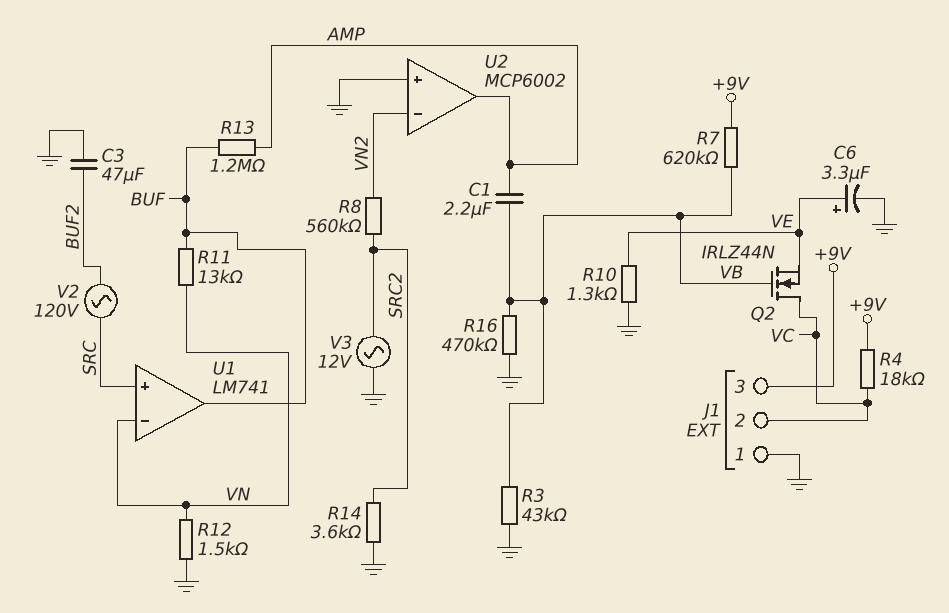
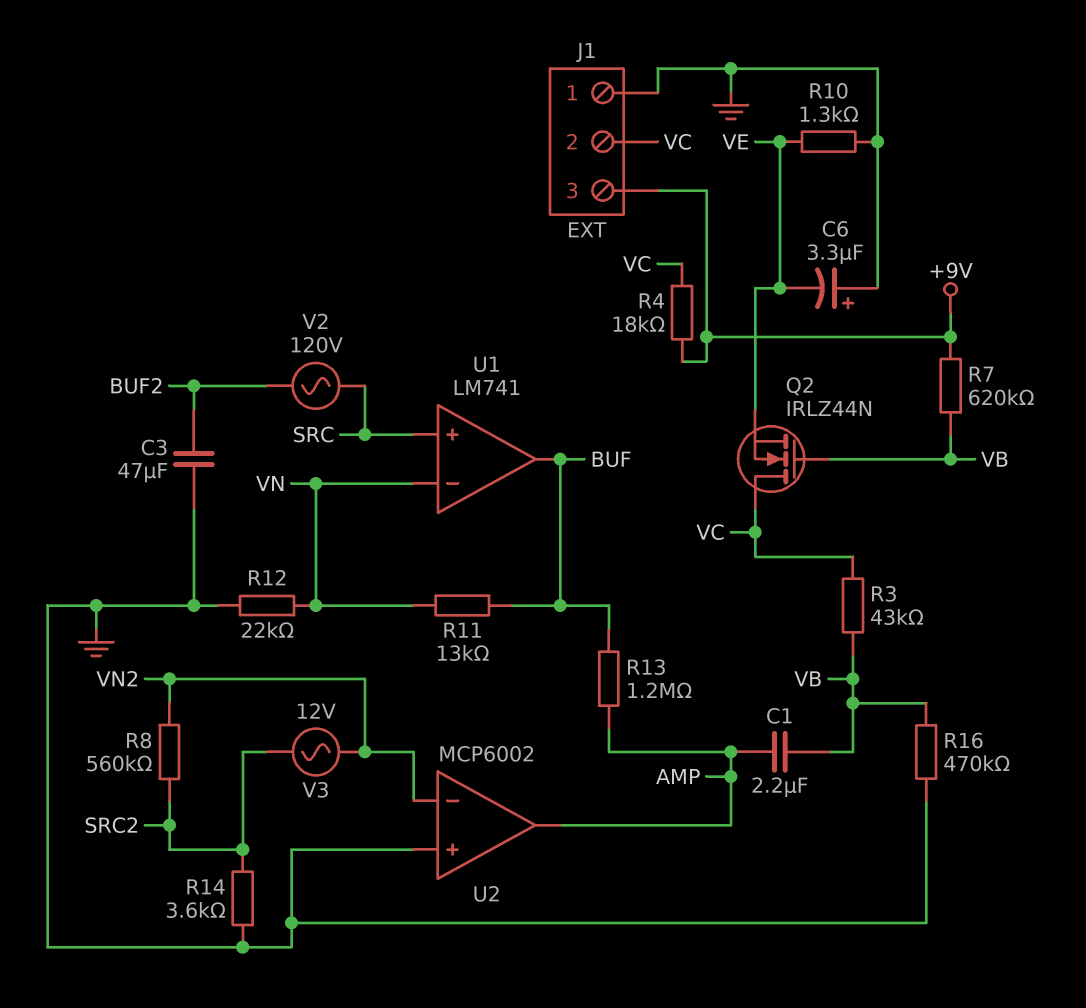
C6: 3.3uF (plus VE, minus GND) -> 3.3uF (plus GND, minus VE)
R3: 43k (GND, VB) -> 43k (VB, VC)
R12: 1.5k (GND, VN) -> 22k (GND, VN)
V3: AC 12V (GND, SRC2) -> AC 12V (SRC2, VN2)

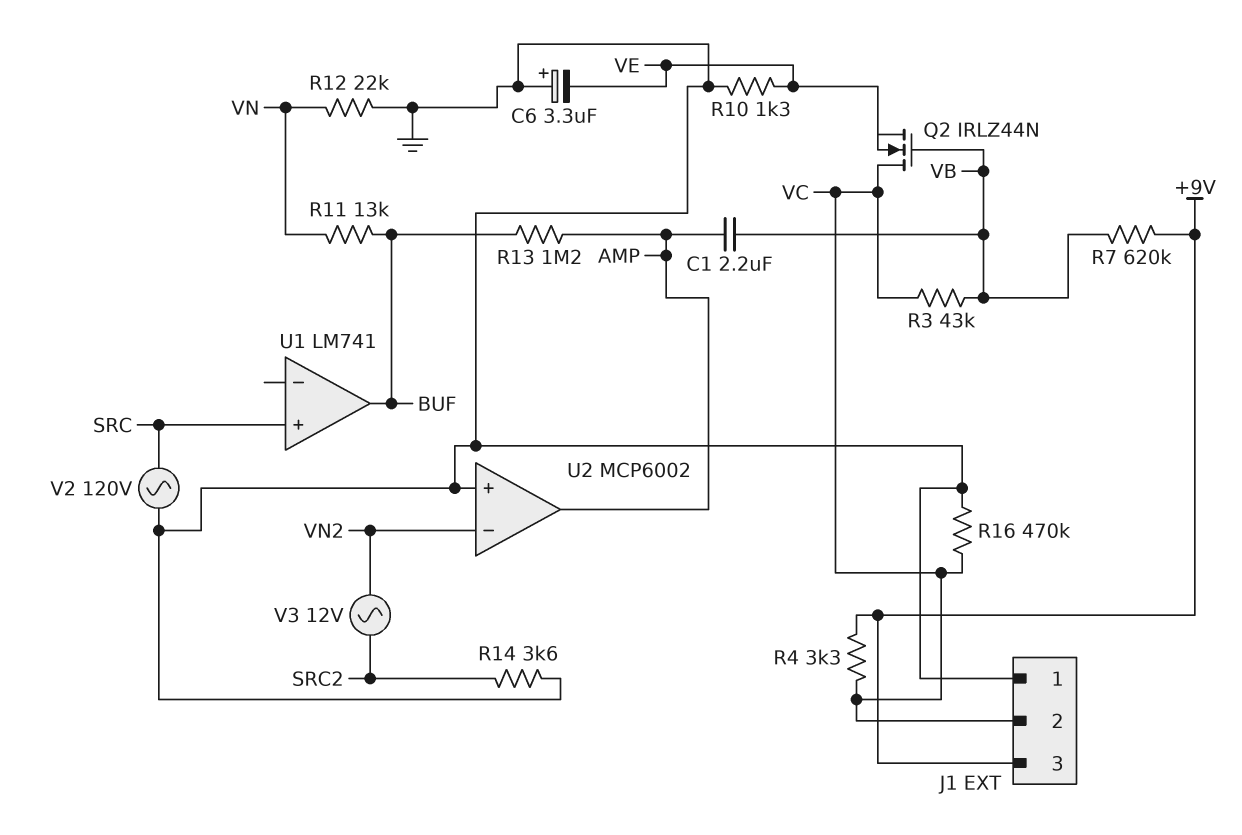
C3: 47uF (BUF2, GND) -> none
R4: 18k (+9V, VC) -> 3.3k (+9V, VC)
R8: 560k (SRC2, VN2) -> none
R16: 470k (GND, VB) -> 470k (GND, VC)
U1 pin in-: VN -> none
V2: AC 120V (BUF2, SRC) -> AC 120V (GND, SRC)

